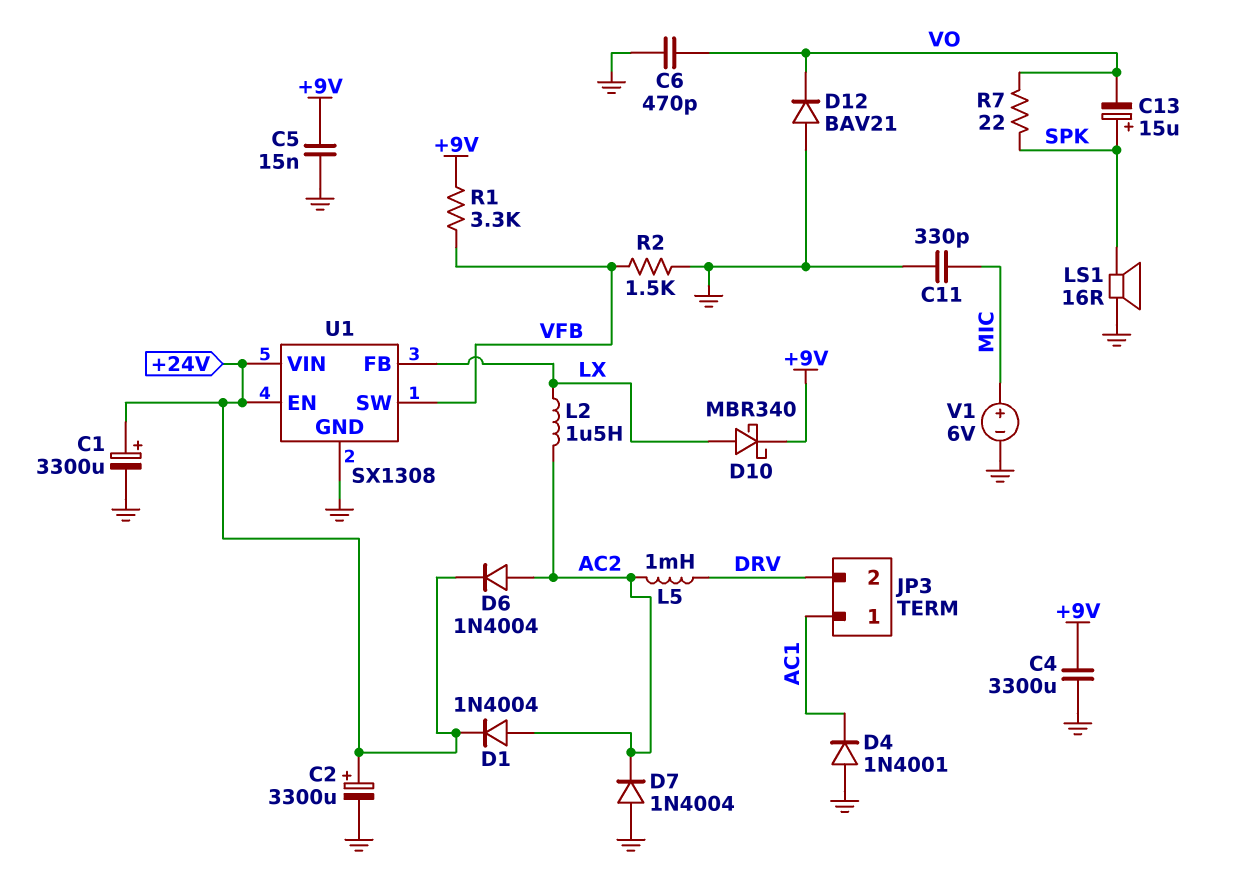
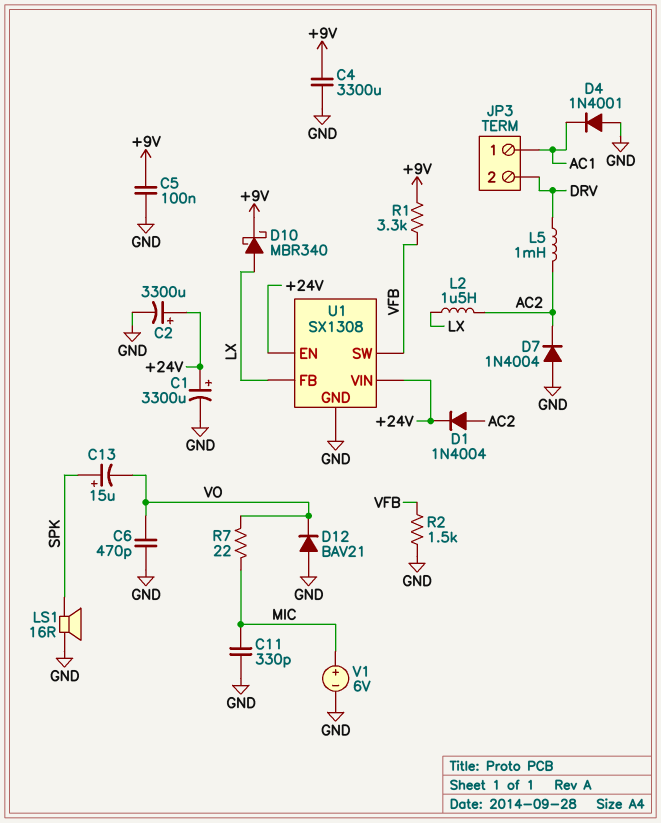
C5: 15nF (+9V, GND) -> 100nF (+9V, GND)
D6: diode 1N4004 (A AC2, K +24V) -> none
R7: 22 (SPK, VO) -> 22 (MIC, VO)

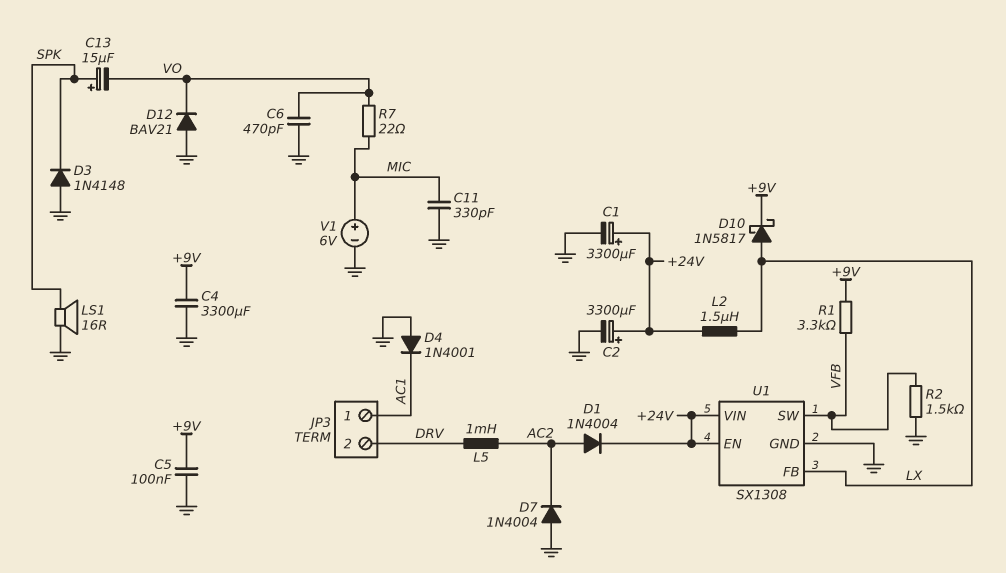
D3: none -> diode 1N4148 (A GND, K SPK)
D10: schottky MBR340 (A LX, K +9V) -> schottky 1N5817 (A LX, K +9V)
L2: 1.5uH (AC2, LX) -> 1.5uH (+24V, LX)

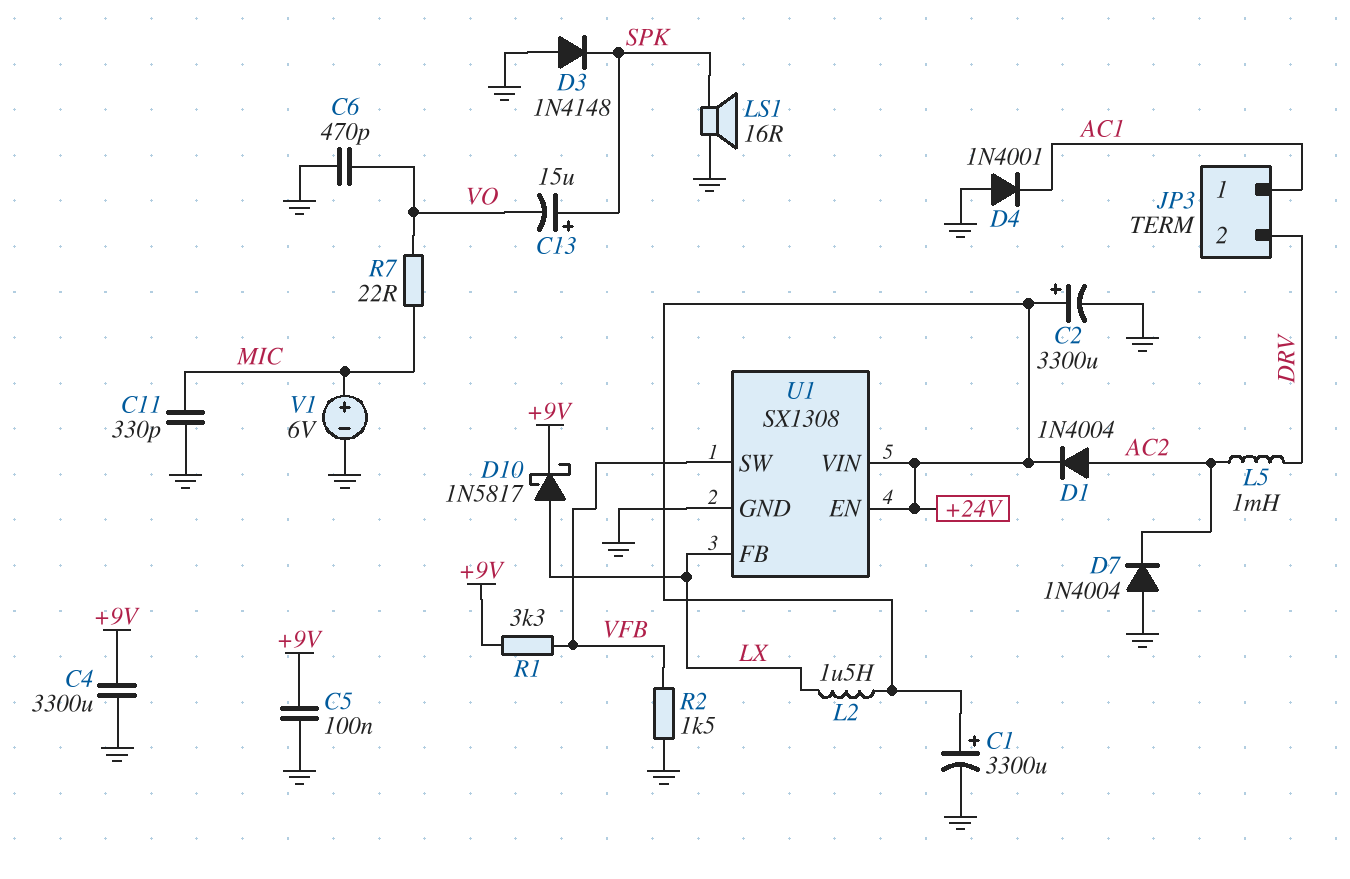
D12: diode BAV21 (A GND, K VO) -> none

